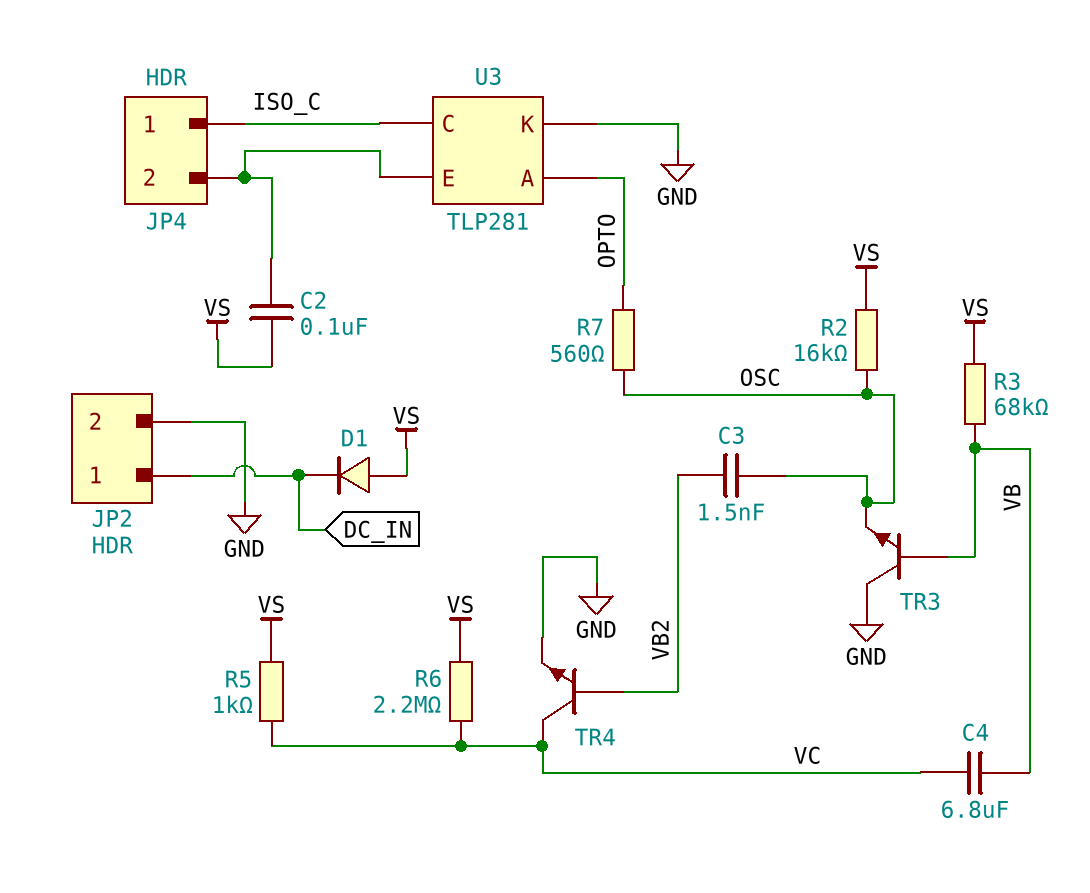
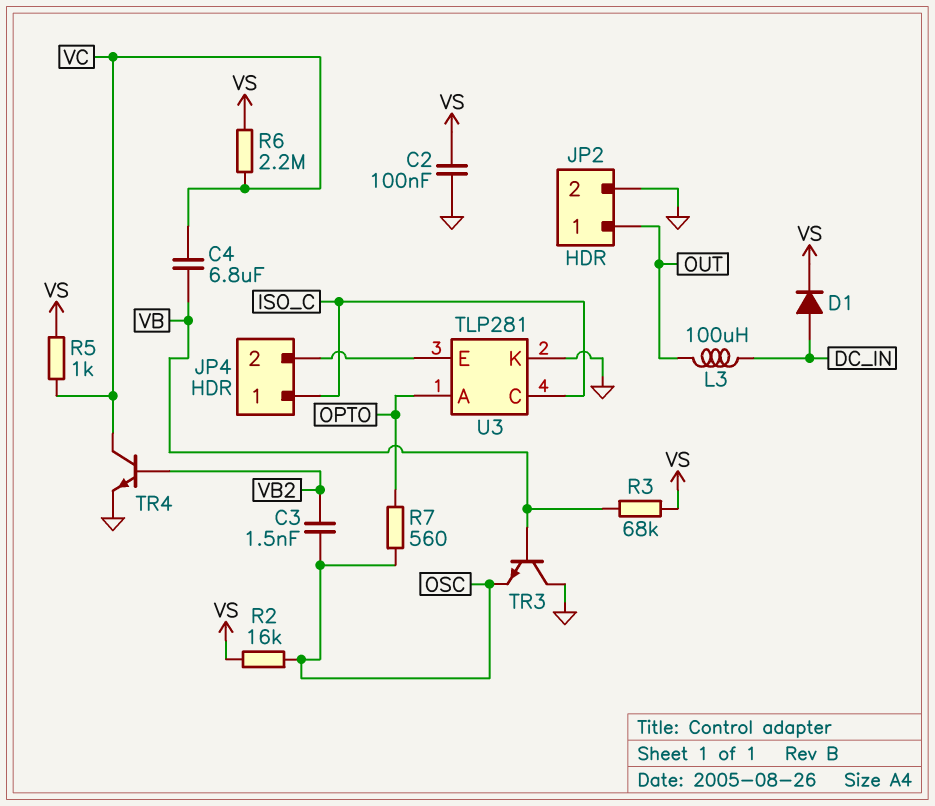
C2: 100nF (JP4/2, VS) -> 100nF (GND, VS)
D1: diode (A VS, K DC_IN) -> diode (A DC_IN, K VS)
JP2 pin 1: DC_IN -> OUT
L3: none -> 100uH (DC_IN, OUT)

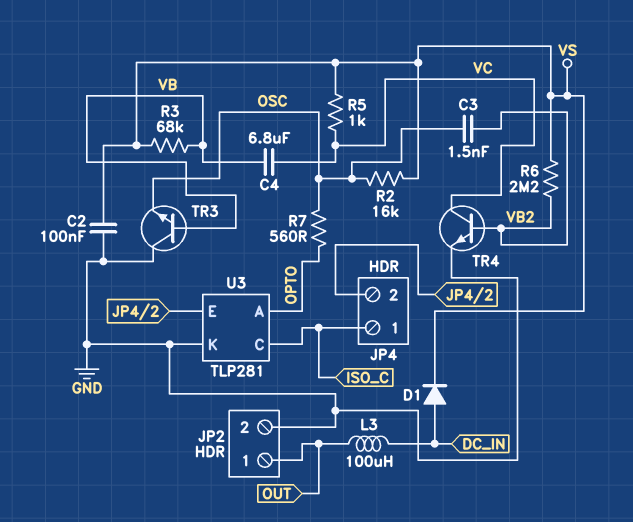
R6: 2.2M (VC, VS) -> 2.2M (VB2, VS)

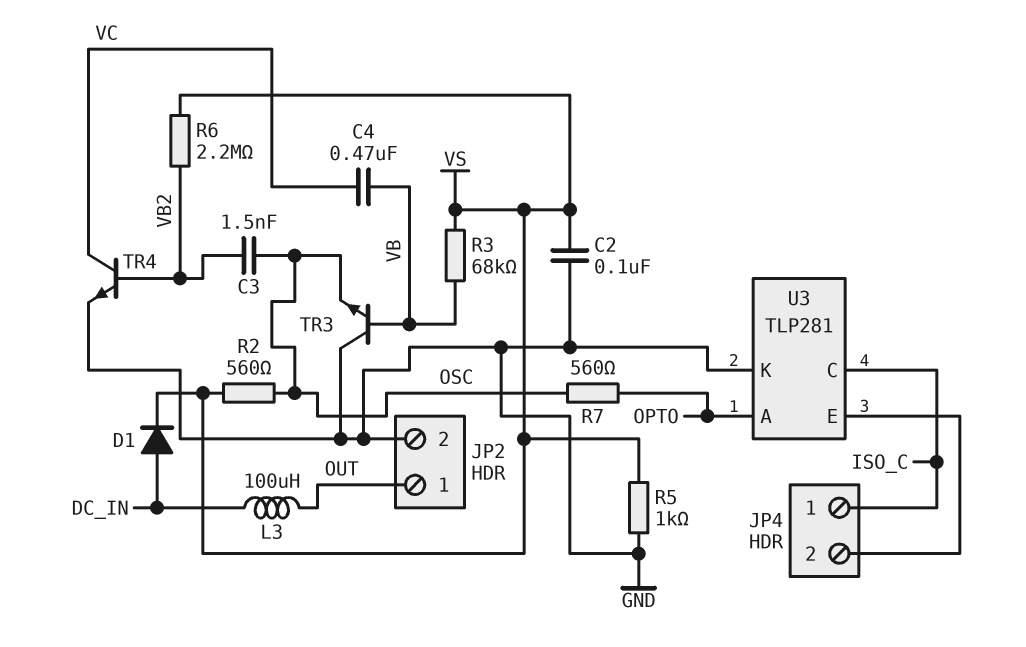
C4: 6.8uF (VB, VC) -> 470nF (VB, VC)
R2: 16k (OSC, VS) -> 560 (OSC, VS)
R5: 1k (VC, VS) -> 1k (GND, VS)

